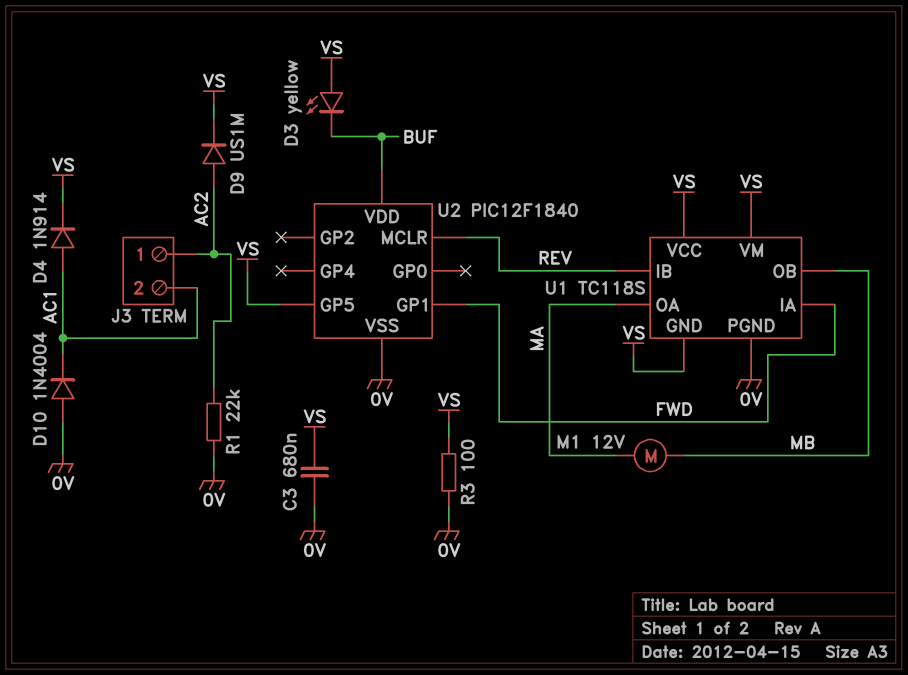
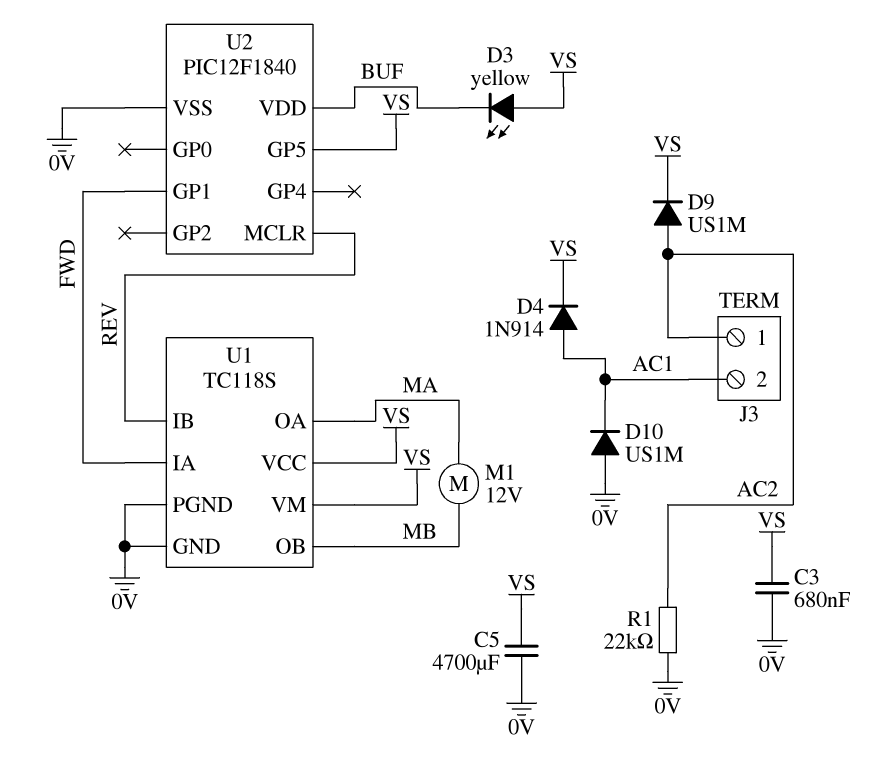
C5: none -> 4700uF (0V, VS)
D10: diode 1N4004 (A 0V, K AC1) -> diode US1M (A 0V, K AC1)
R3: 100 (0V, VS) -> none
U1 pin GND: VS -> 0V

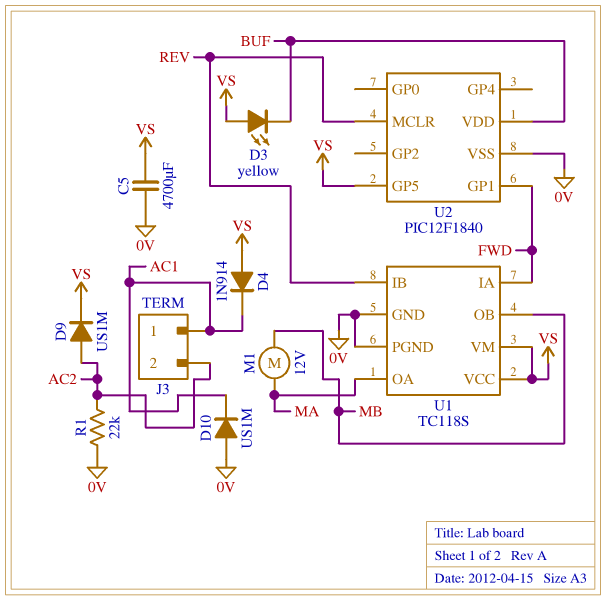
C3: 680nF (0V, VS) -> none
D4: diode 1N914 (A AC1, K VS) -> diode 1N914 (A VS, K AC1)
J3 pin 1: AC2 -> AC1
J3 pin 2: AC1 -> AC2

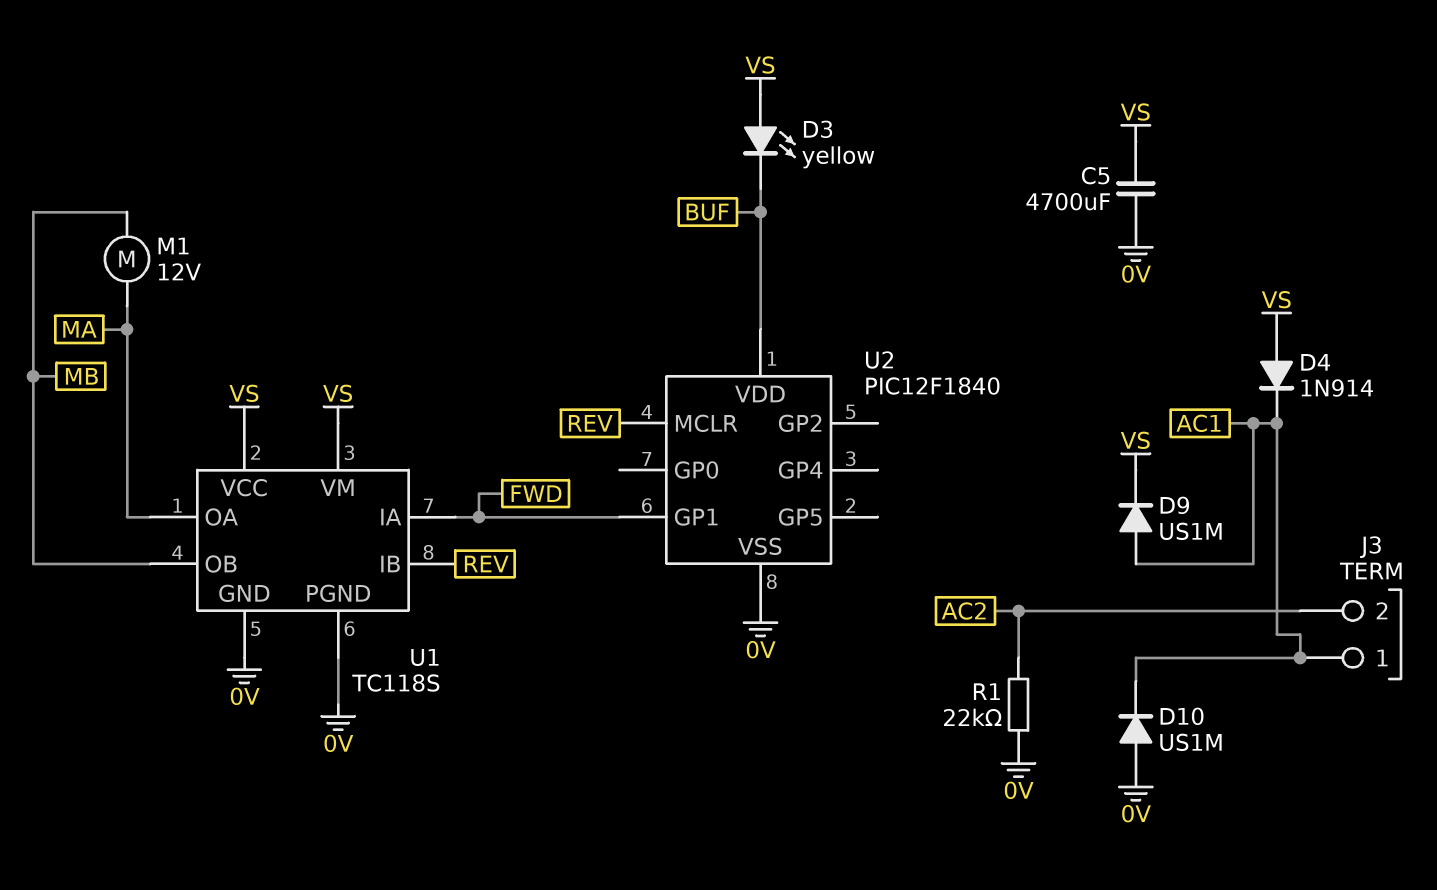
D9: diode US1M (A AC2, K VS) -> diode US1M (A AC1, K VS)
U2 pin GP5: VS -> none

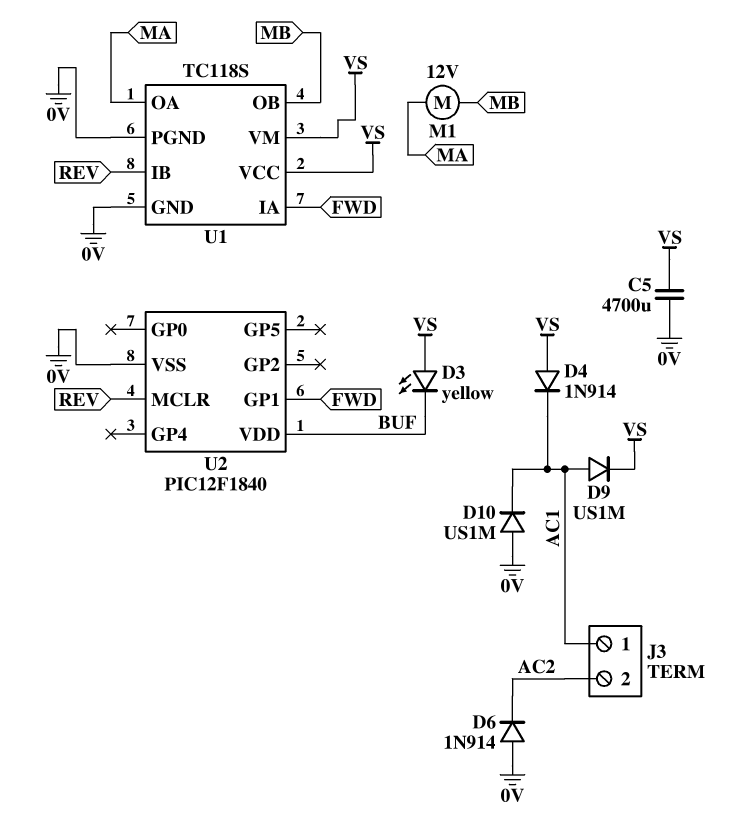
D6: none -> diode 1N914 (A 0V, K AC2)
R1: 22k (0V, AC2) -> none

